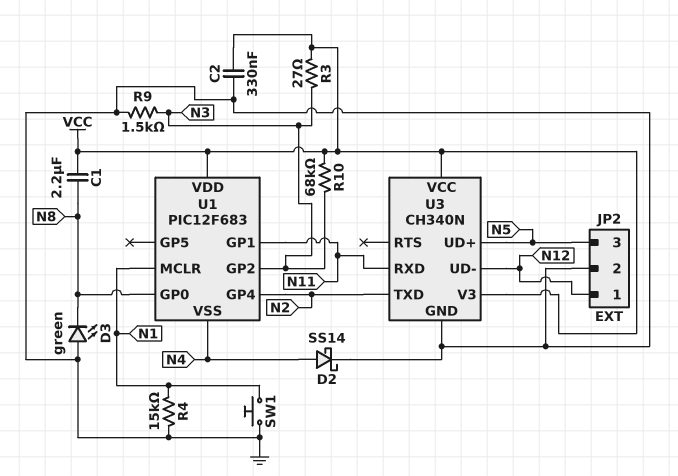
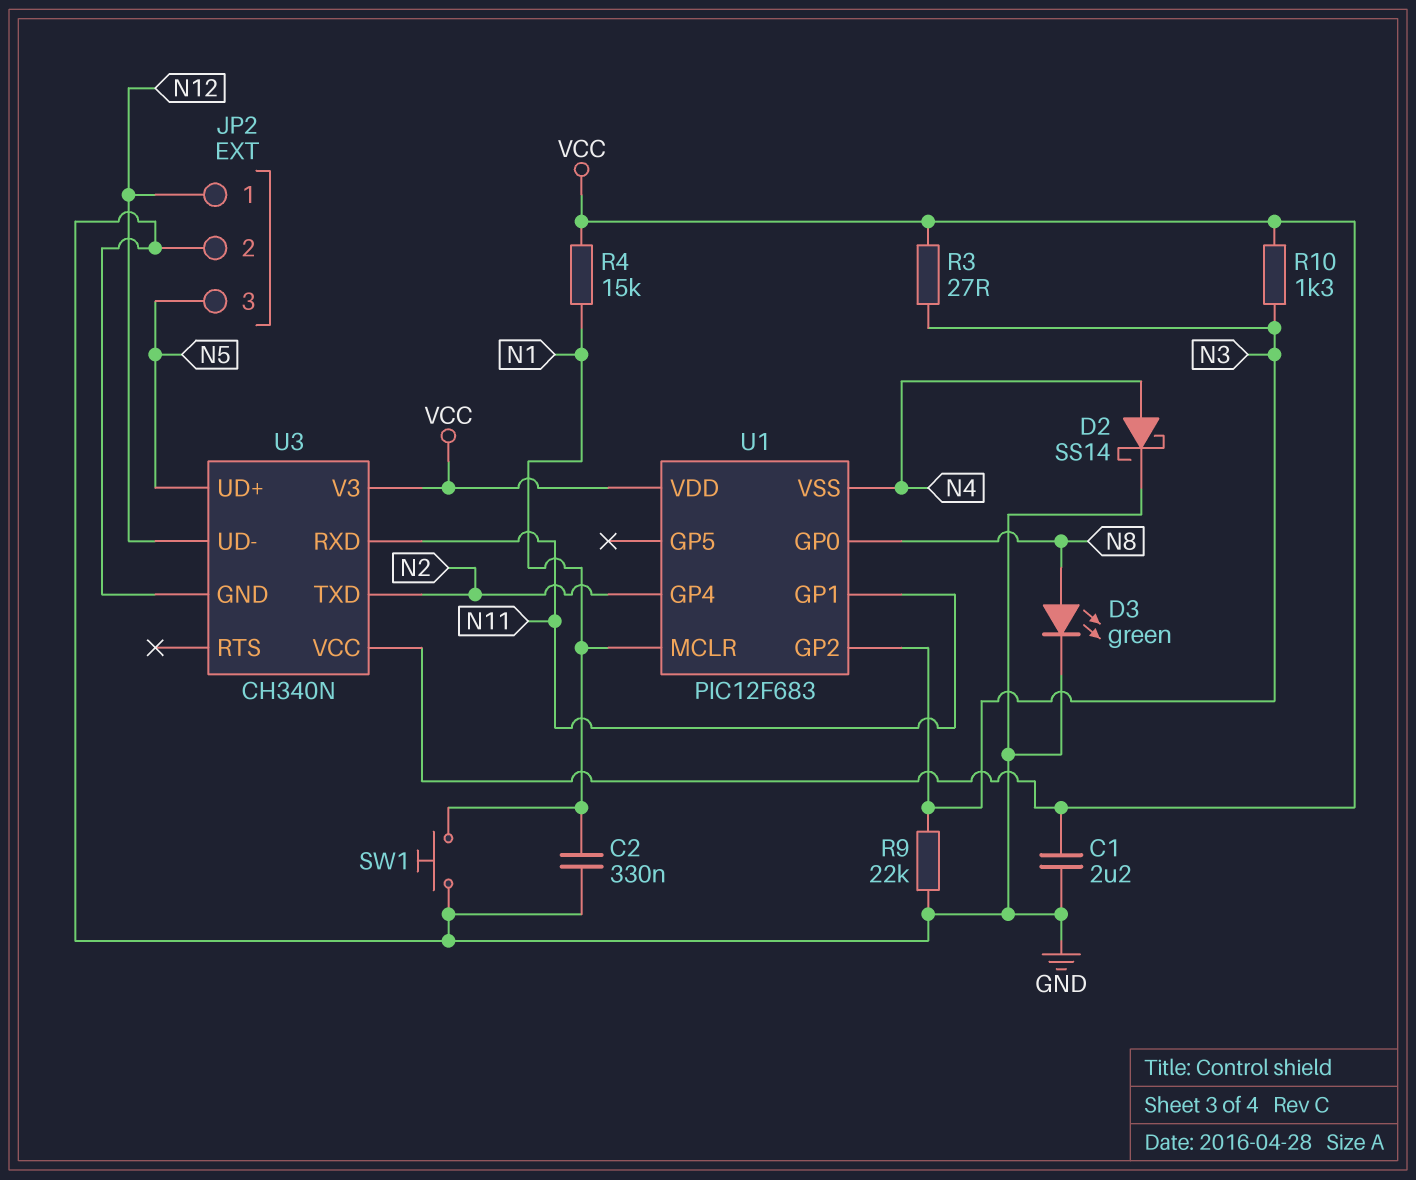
C1: 2.2uF (N8, VCC) -> 2.2uF (GND, VCC)
C2: 330nF (GND, VCC) -> 330nF (GND, N1)
D3: LED green (A GND, K N8) -> LED green (A N8, K GND)
R4: 15k (GND, N1) -> 15k (N1, VCC)
R9: 1.5k (GND, N3) -> 22k (GND, N3)
R10: 68k (N3, VCC) -> 1.3k (N3, VCC)

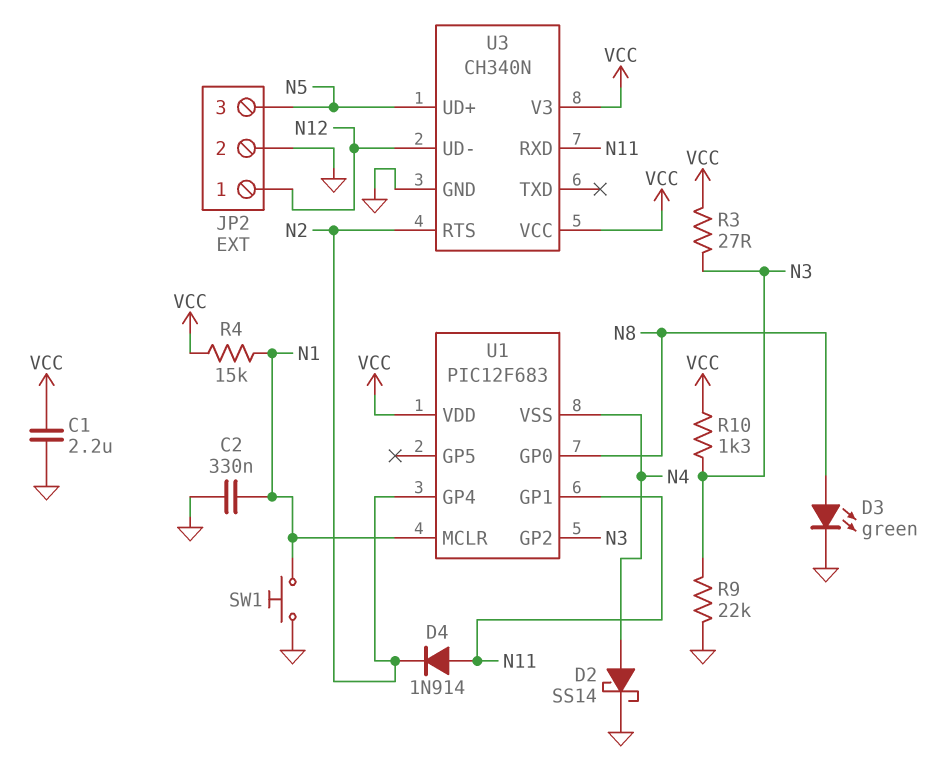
D4: none -> diode 1N914 (A N11, K N2)
U3 pin RTS: none -> N2
U3 pin TXD: N2 -> none

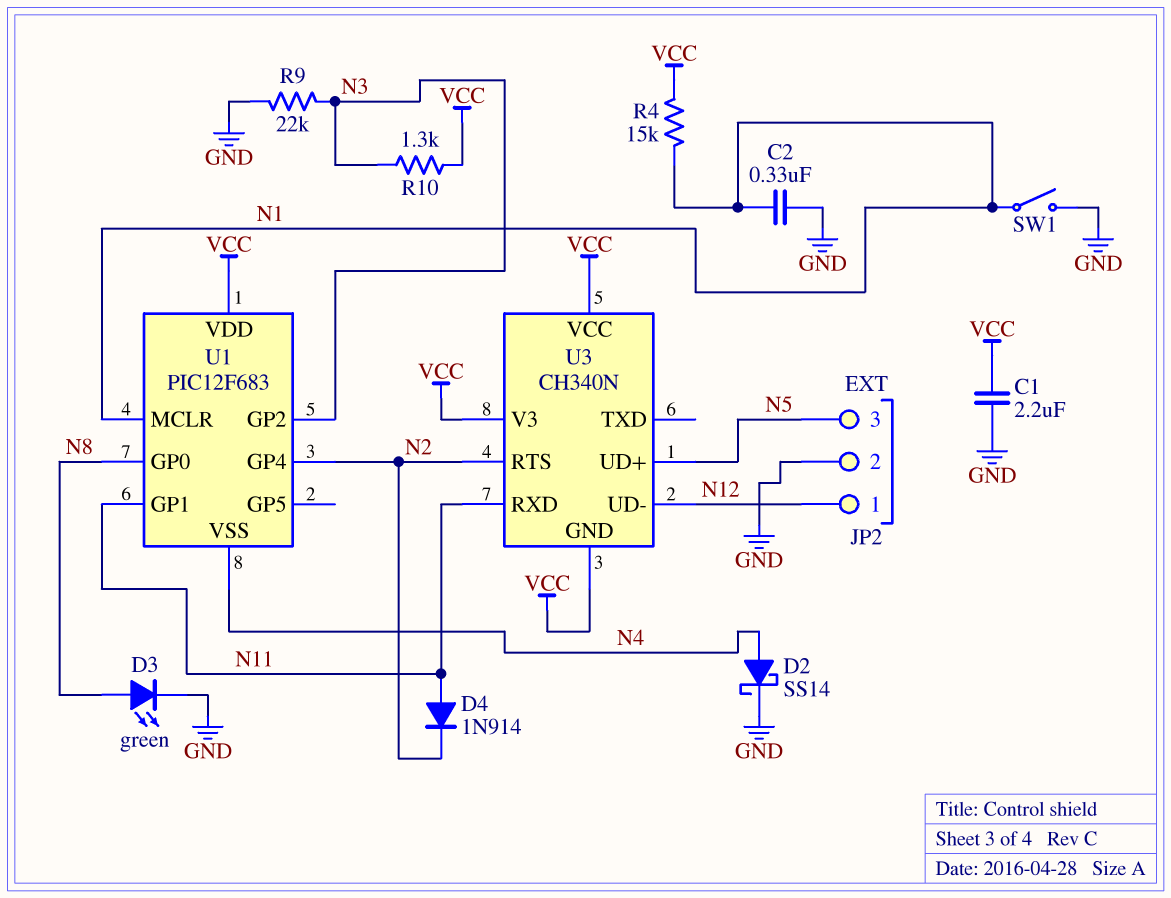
R3: 27 (N3, VCC) -> none
SW1: button (GND, N1) -> switch (GND, N1)
U3 pin GND: GND -> VCC

